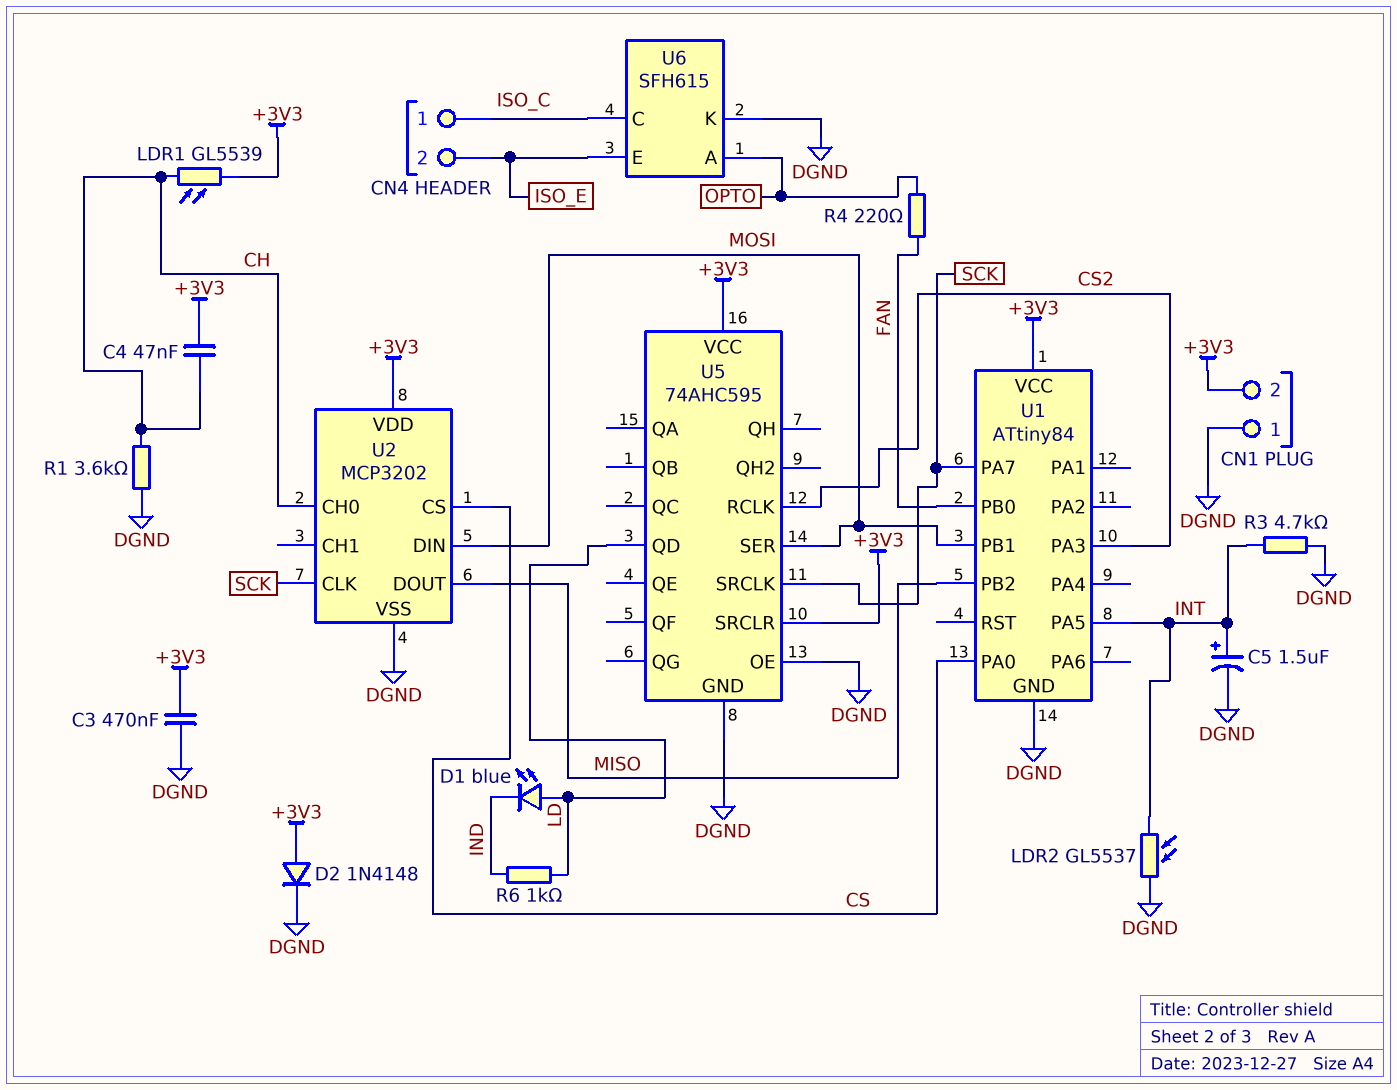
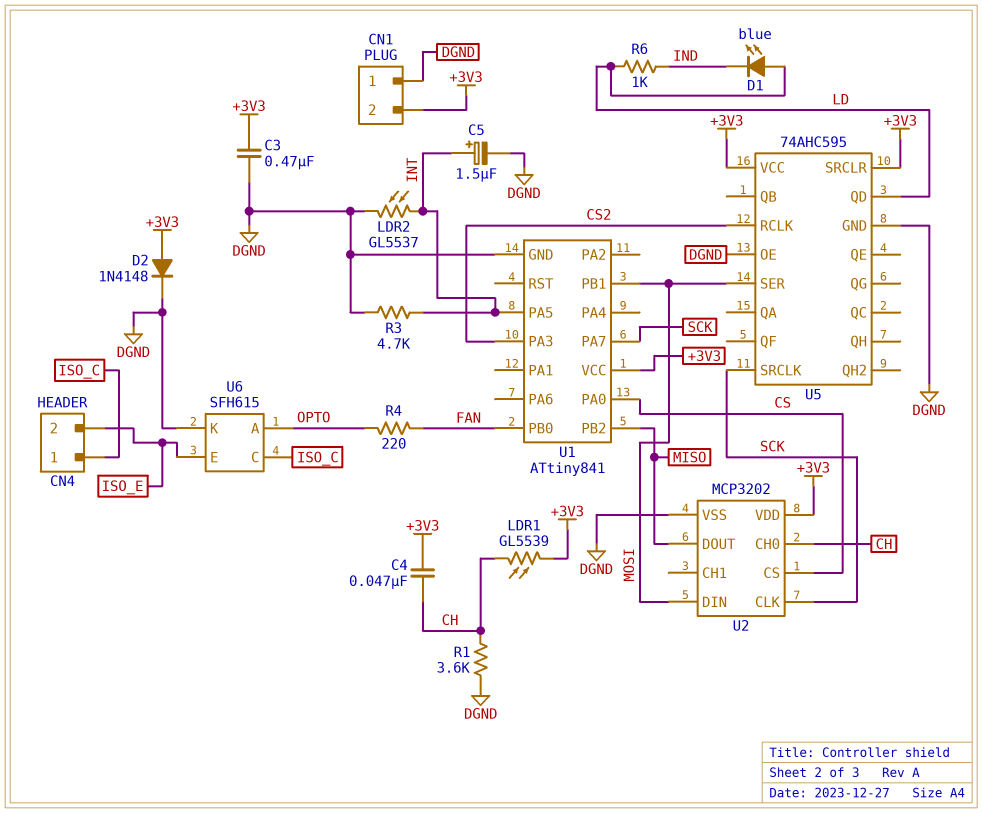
U1: ATtiny84 -> ATtiny841

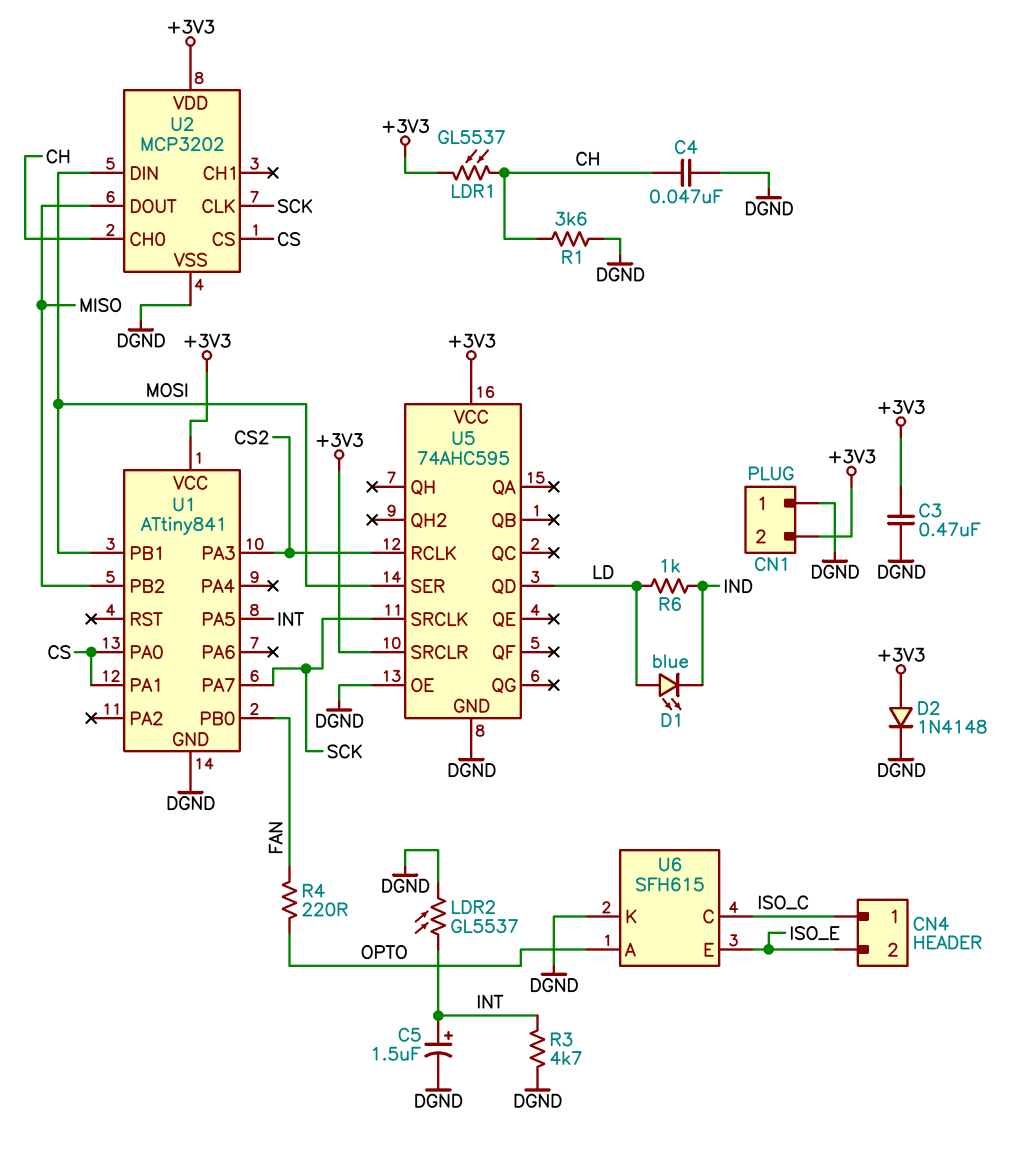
C4: 47nF (+3V3, CH) -> 47nF (CH, DGND)
LDR1: GL5539 (+3V3, CH) -> GL5537 (+3V3, CH)
U1 pin PA1: none -> CS

